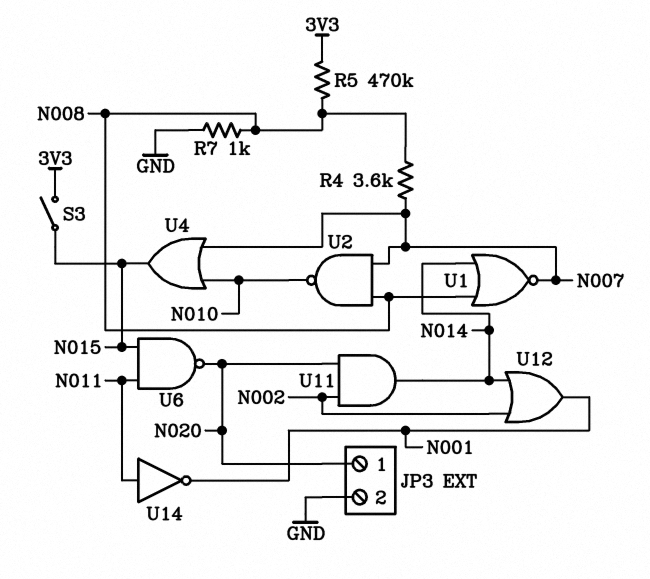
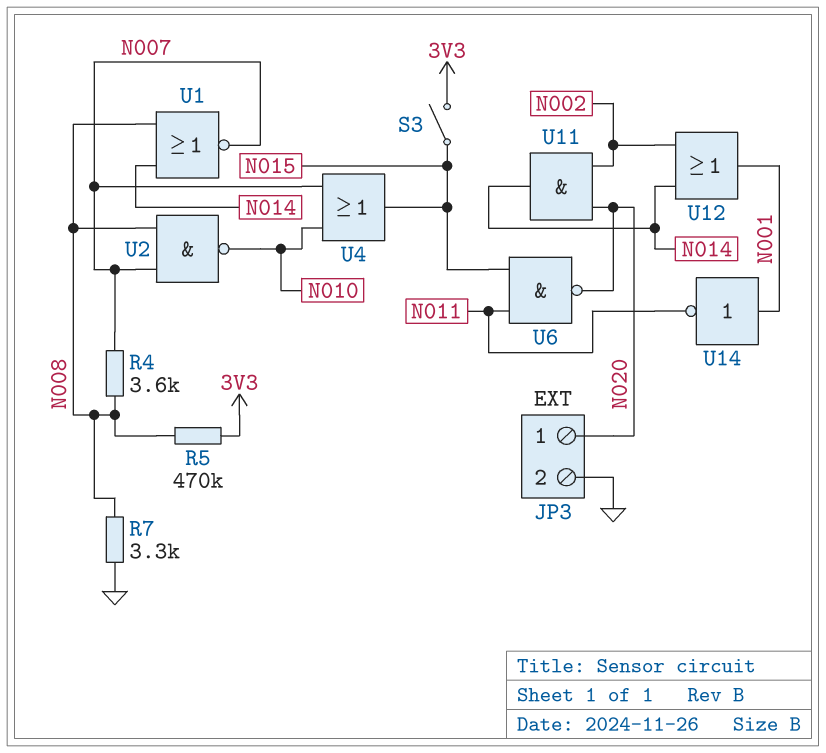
R7: 1k (GND, N008) -> 3.3k (GND, N008)
U14: NOT (in N011, out N001) -> NOT (in N001, out N011)

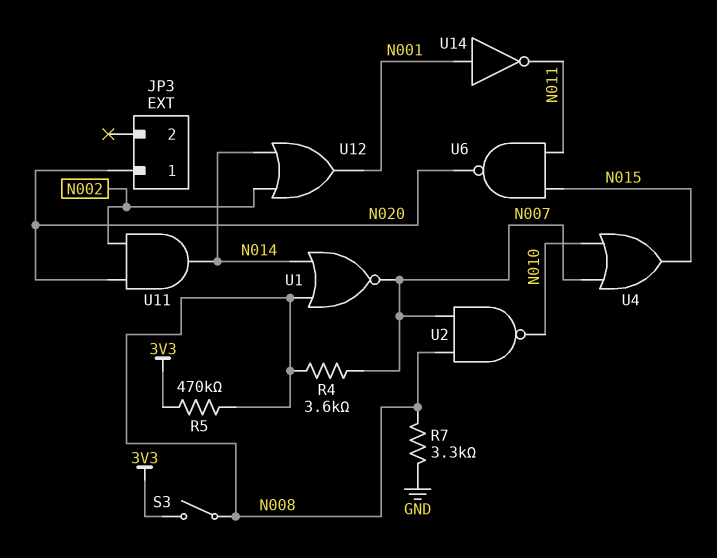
JP3 pin 2: GND -> none
S3: switch (3V3, N015) -> switch (3V3, N008)

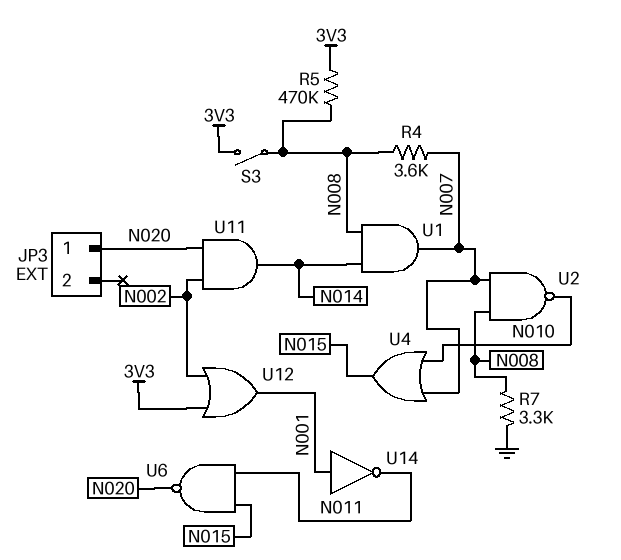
U1: NOR (in N008, in N014, out N007) -> AND (in N008, in N014, out N007)
U12: OR (in N002, in N014, out N001) -> OR (in 3V3, in N002, out N001)

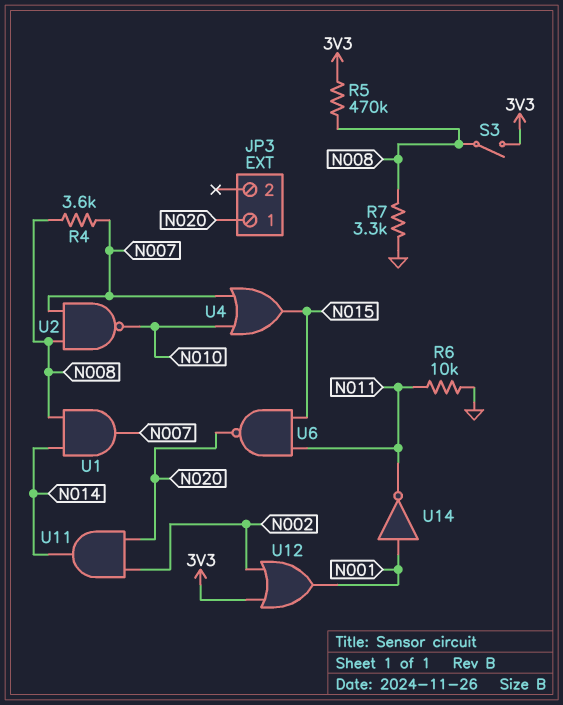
R6: none -> 10k (GND, N011)

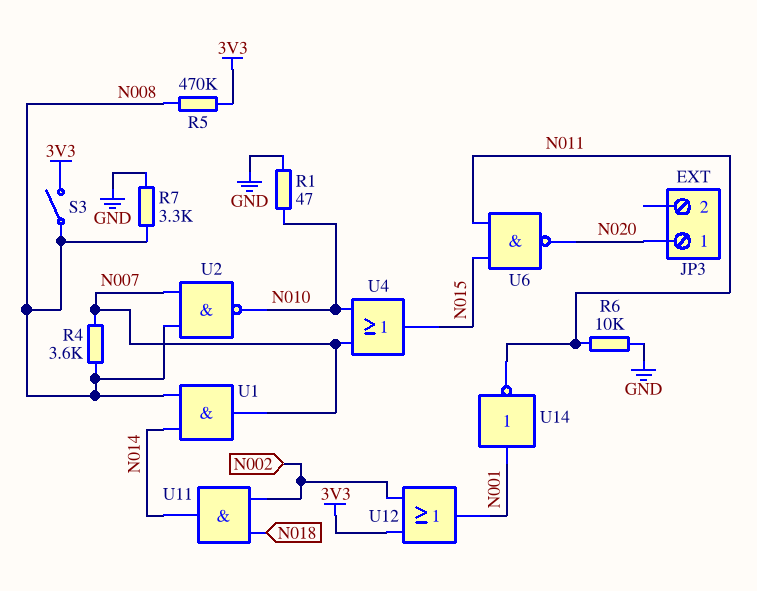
R1: none -> 47 (GND, N010)
U11: AND (in N002, in N020, out N014) -> AND (in N002, in N018, out N014)

